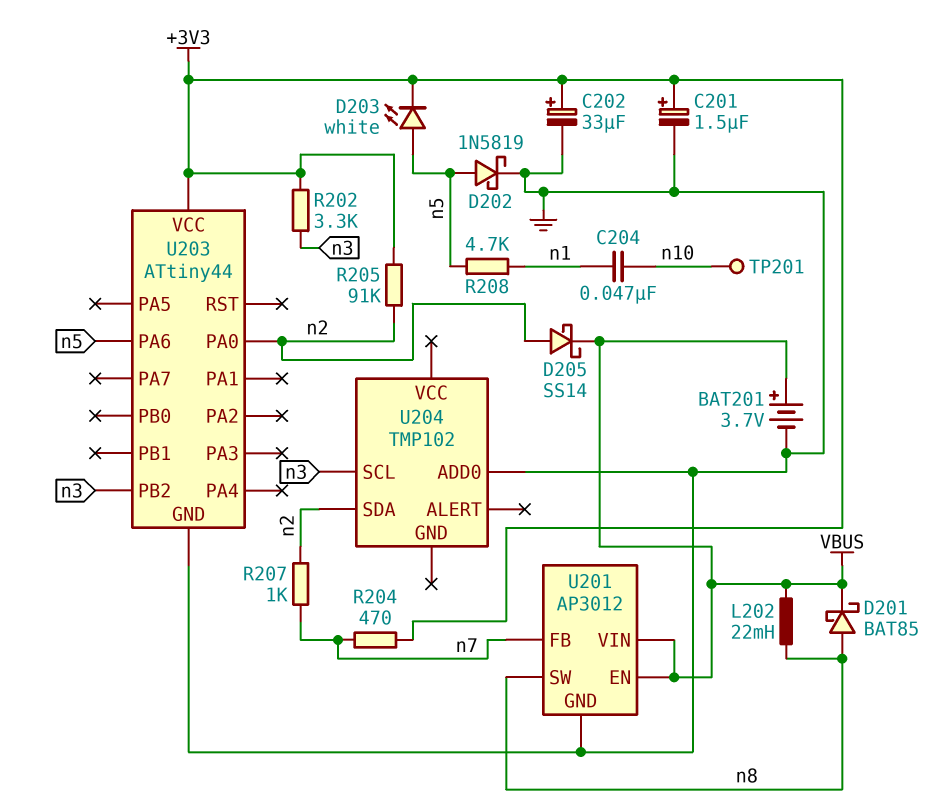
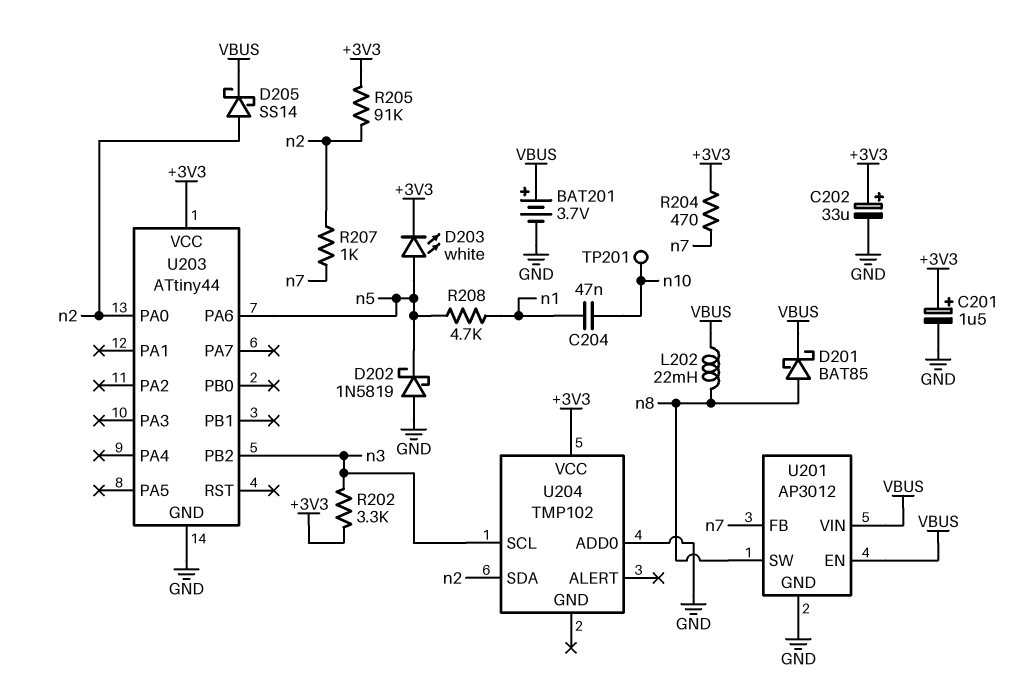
D202: schottky 1N5819 (A n5, K GND) -> schottky 1N5819 (A GND, K n5)
U204 pin VCC: none -> +3V3

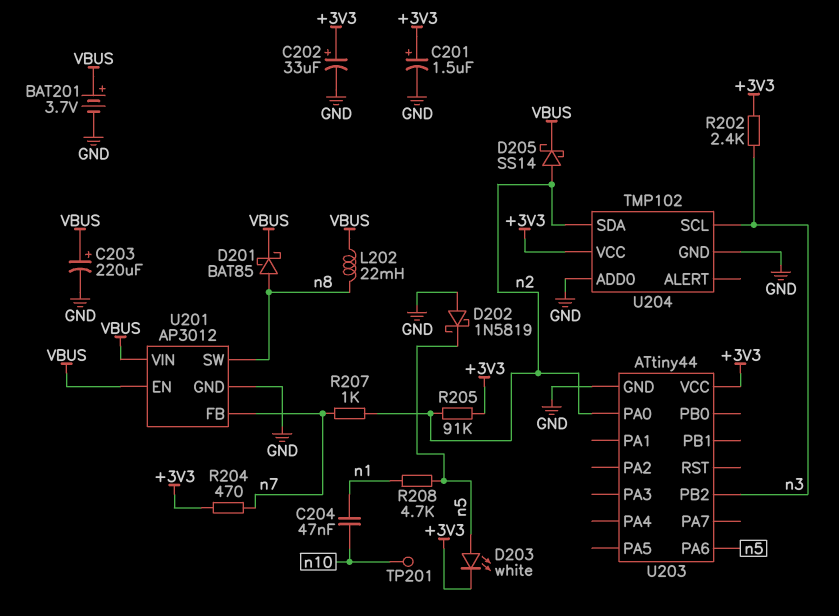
C203: none -> 220uF (plus VBUS, minus GND)
R202: 3.3k (+3V3, n3) -> 2.4k (+3V3, n3)
U204 pin GND: none -> GND

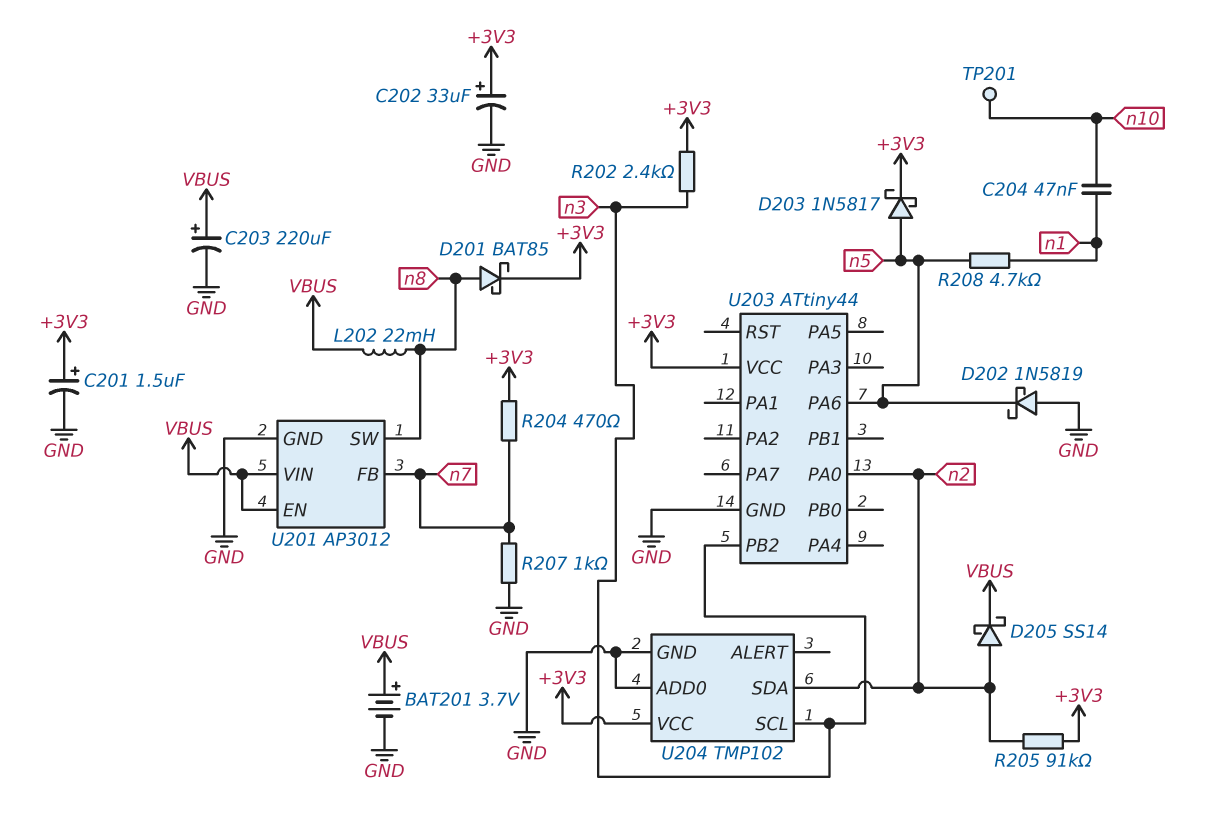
D201: schottky BAT85 (A n8, K VBUS) -> schottky BAT85 (A n8, K +3V3)
D203: LED white (A n5, K +3V3) -> schottky 1N5817 (A n5, K +3V3)
R207: 1k (n2, n7) -> 1k (GND, n7)

